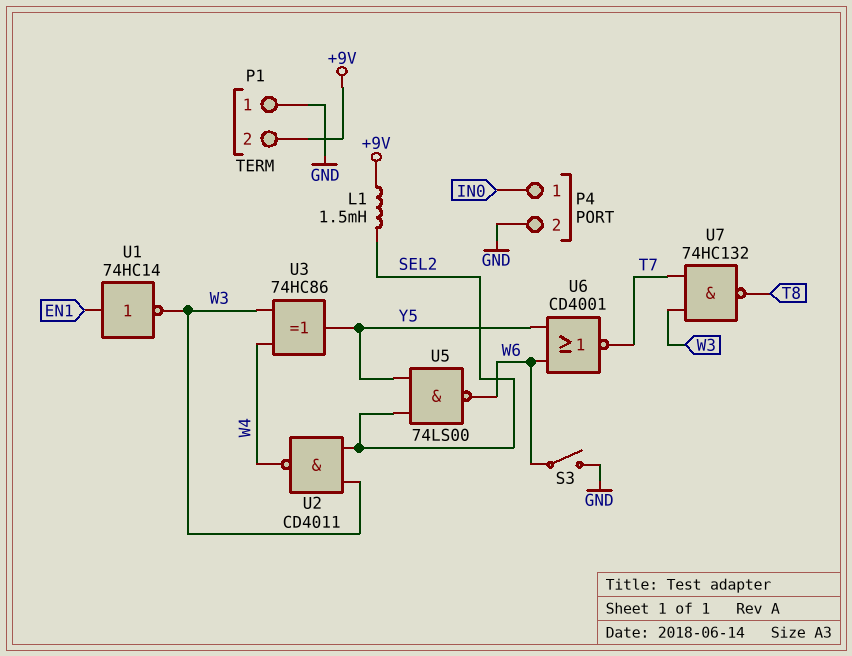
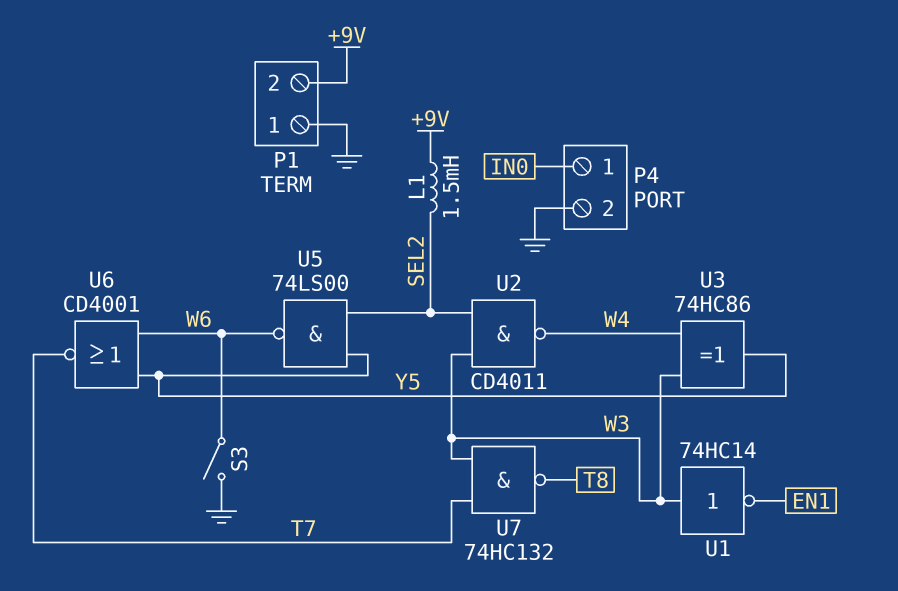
U1: NOT 74HC14 (in EN1, out W3) -> NOT 74HC14 (in W3, out EN1)

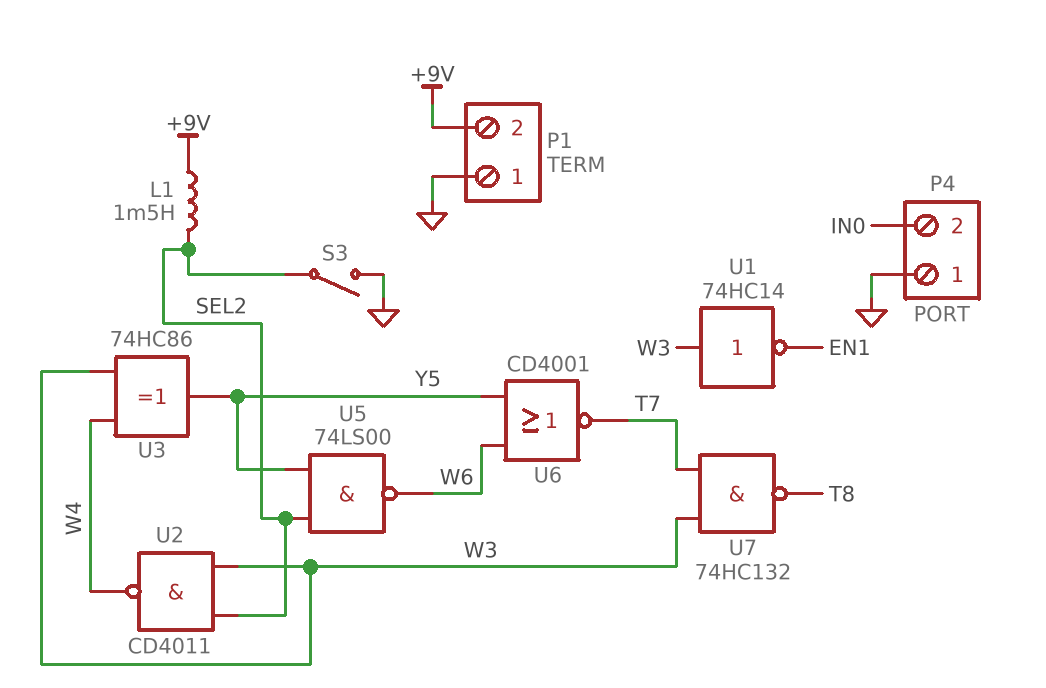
P4 pin 1: IN0 -> GND
P4 pin 2: GND -> IN0
S3: switch (GND, W6) -> switch (GND, SEL2)

